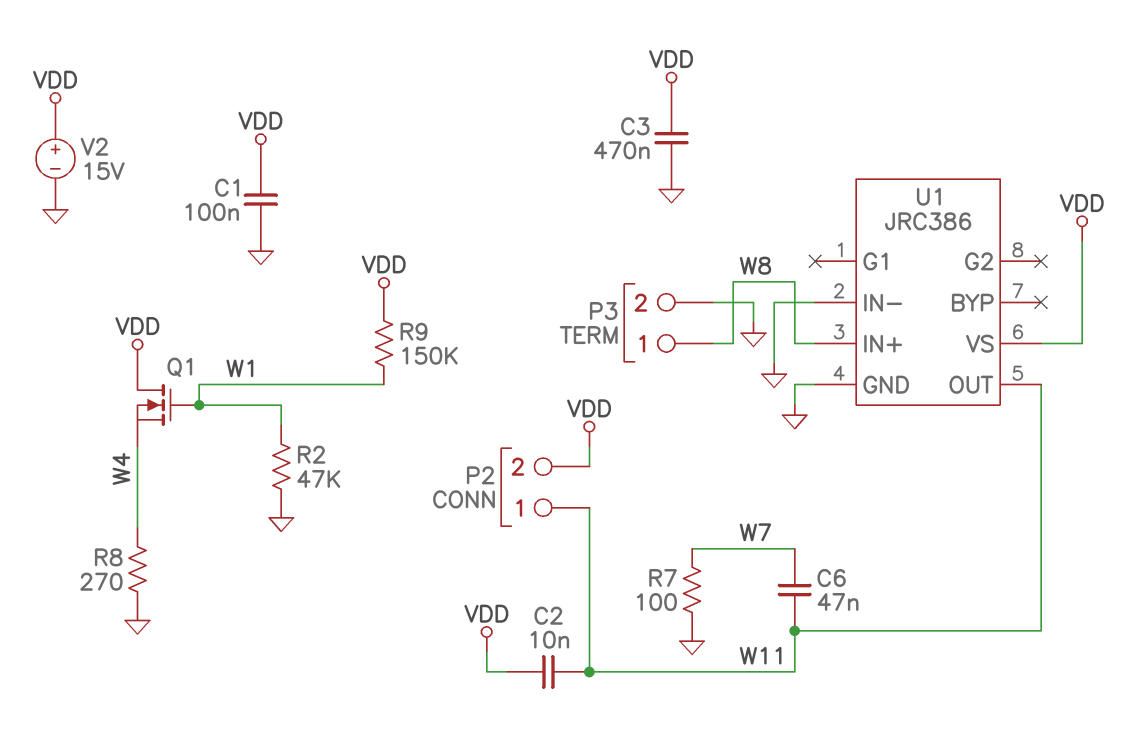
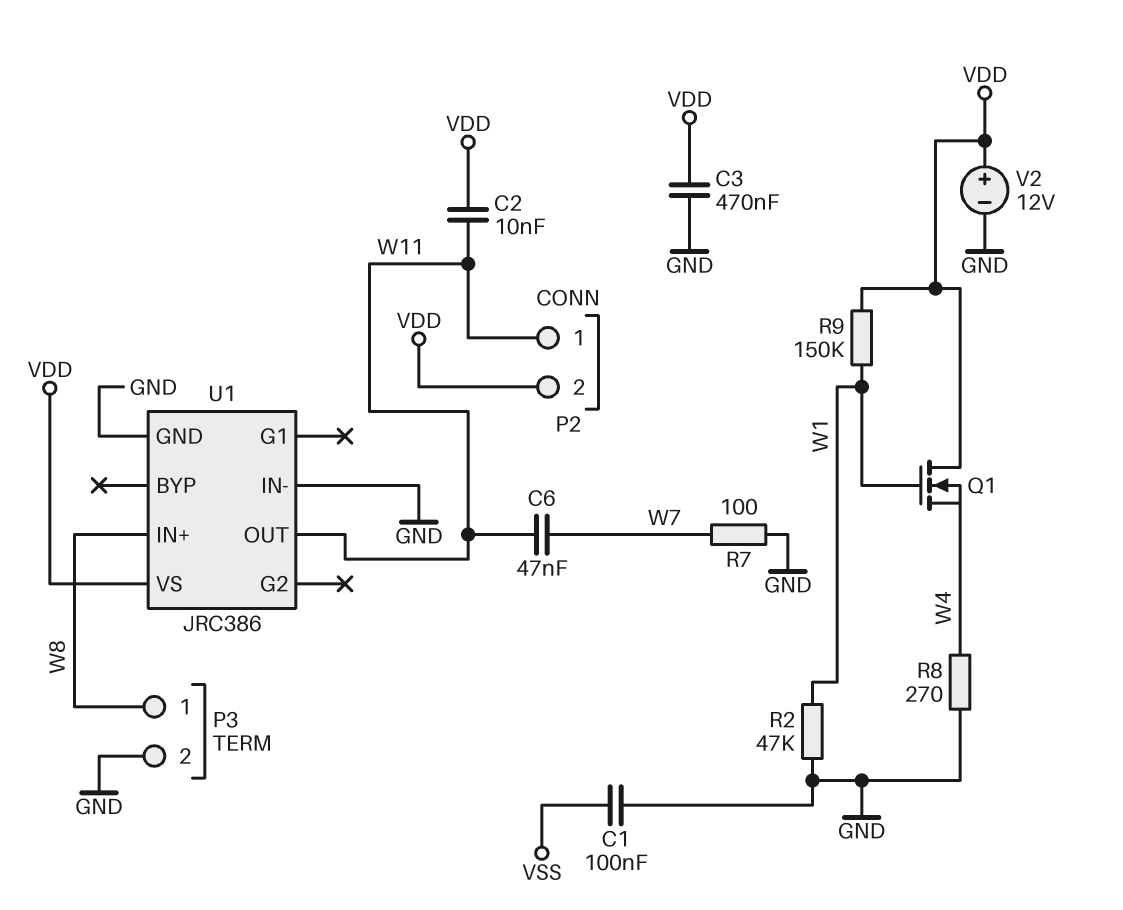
C1: 100nF (GND, VDD) -> 100nF (GND, VSS)
V2: 15V (plus VDD, minus GND) -> 12V (plus VDD, minus GND)

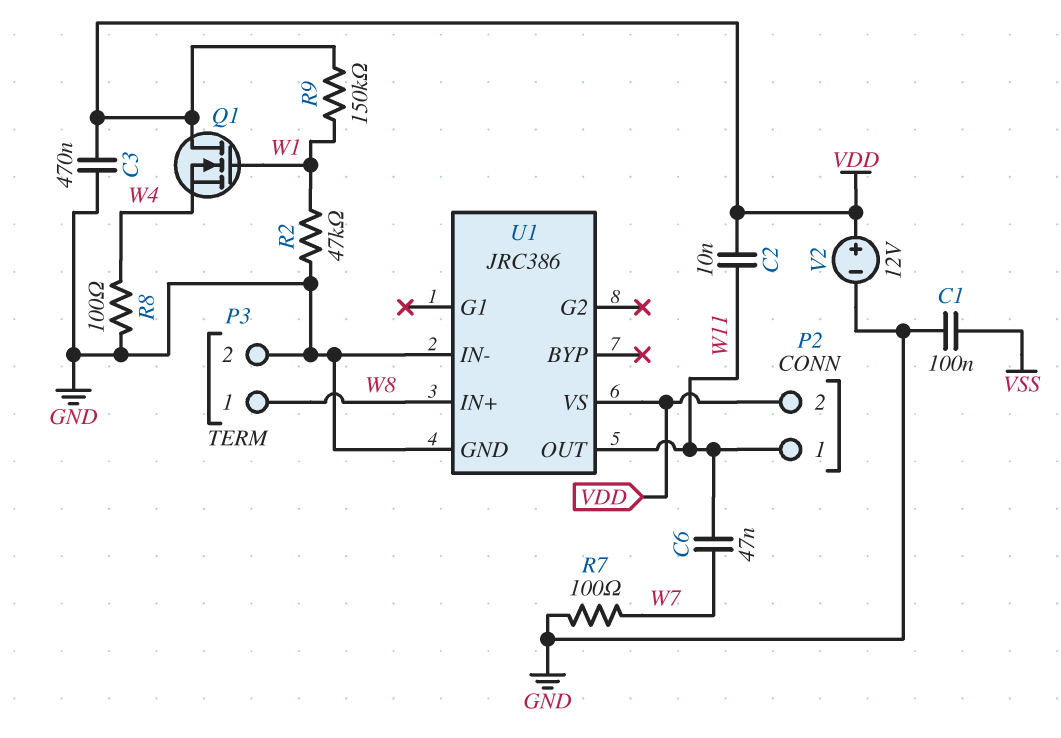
R8: 270 (GND, W4) -> 100 (GND, W4)

